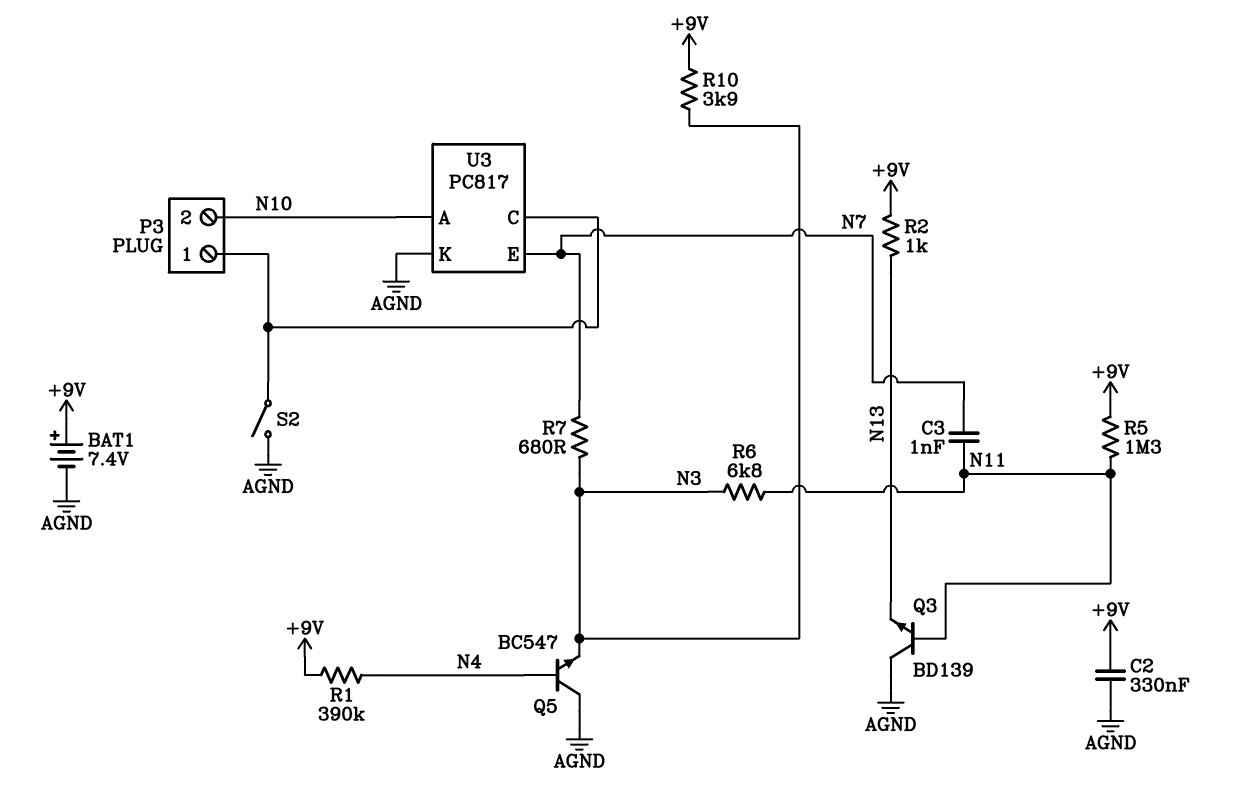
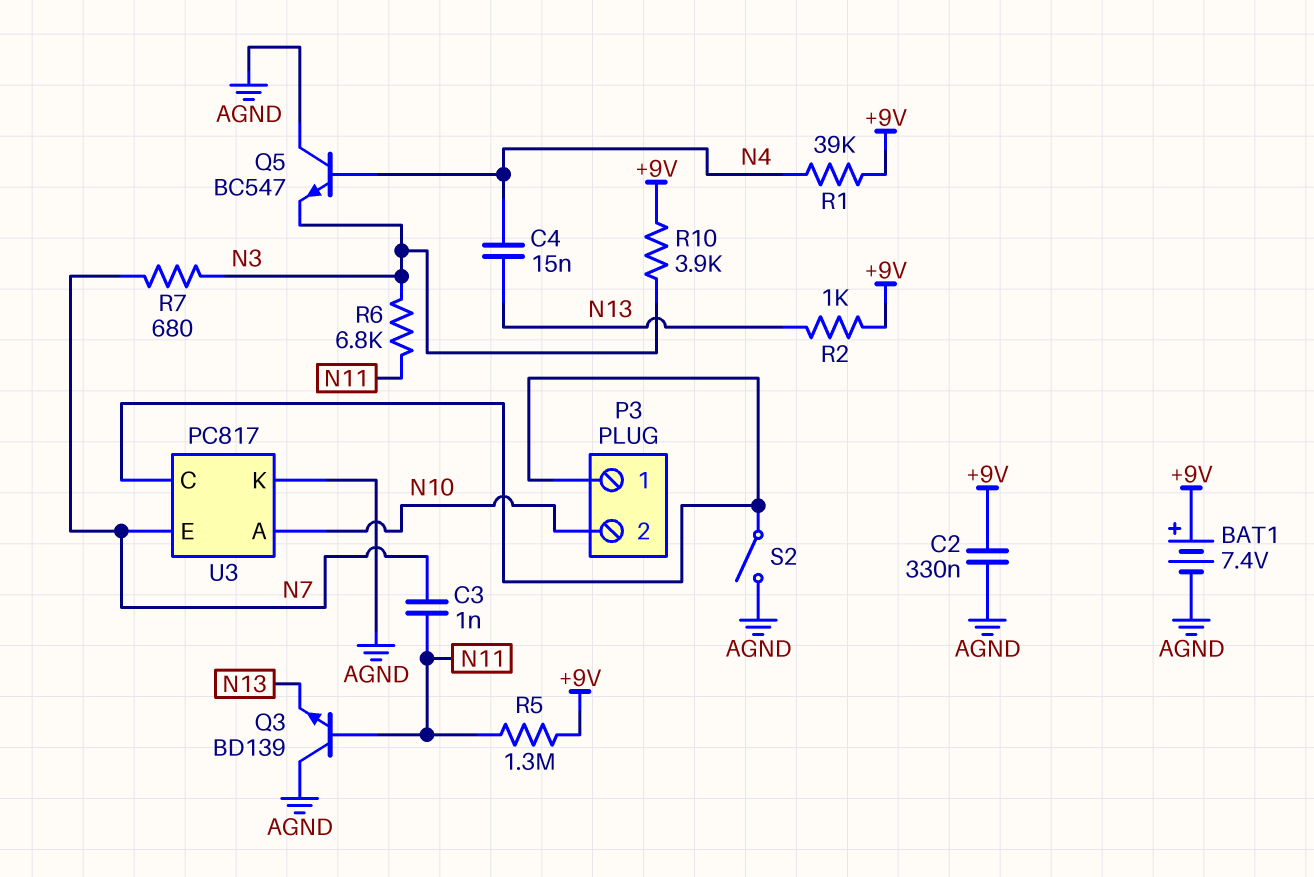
C4: none -> 15nF (N4, N13)
R1: 390k (+9V, N4) -> 39k (+9V, N4)

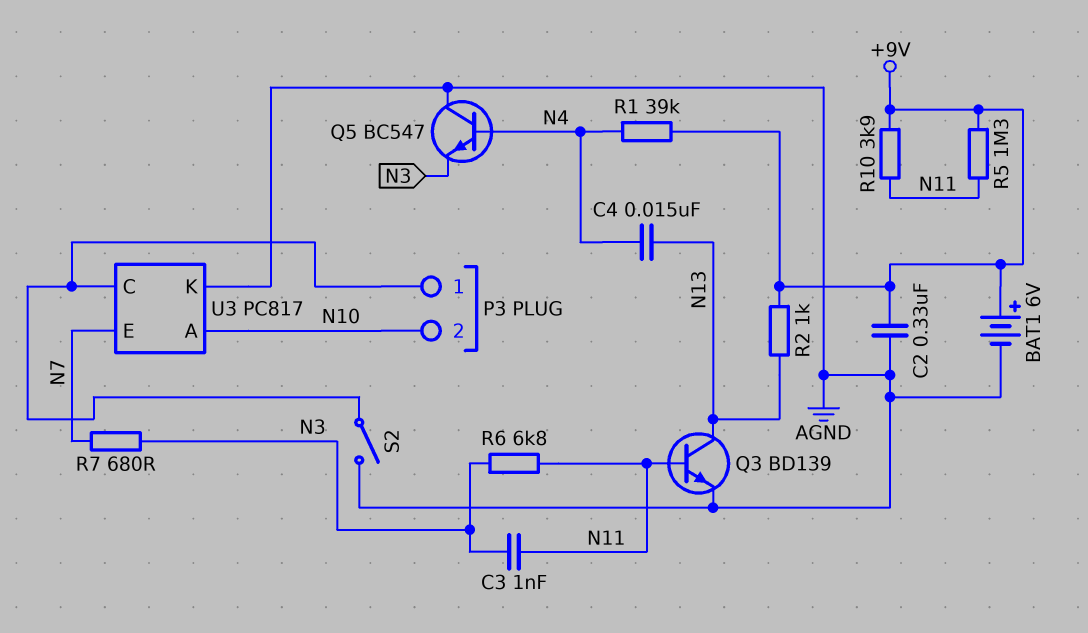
BAT1: 7.4V (plus +9V, minus AGND) -> 6V (plus +9V, minus AGND)
C3: 1nF (N7, N11) -> 1nF (N3, N11)
Q3: NPN BD139 (B N11, C AGND, E N13) -> NPN BD139 (B N11, C N13, E AGND)
R10: 3.9k (+9V, N3) -> 3.9k (+9V, N11)

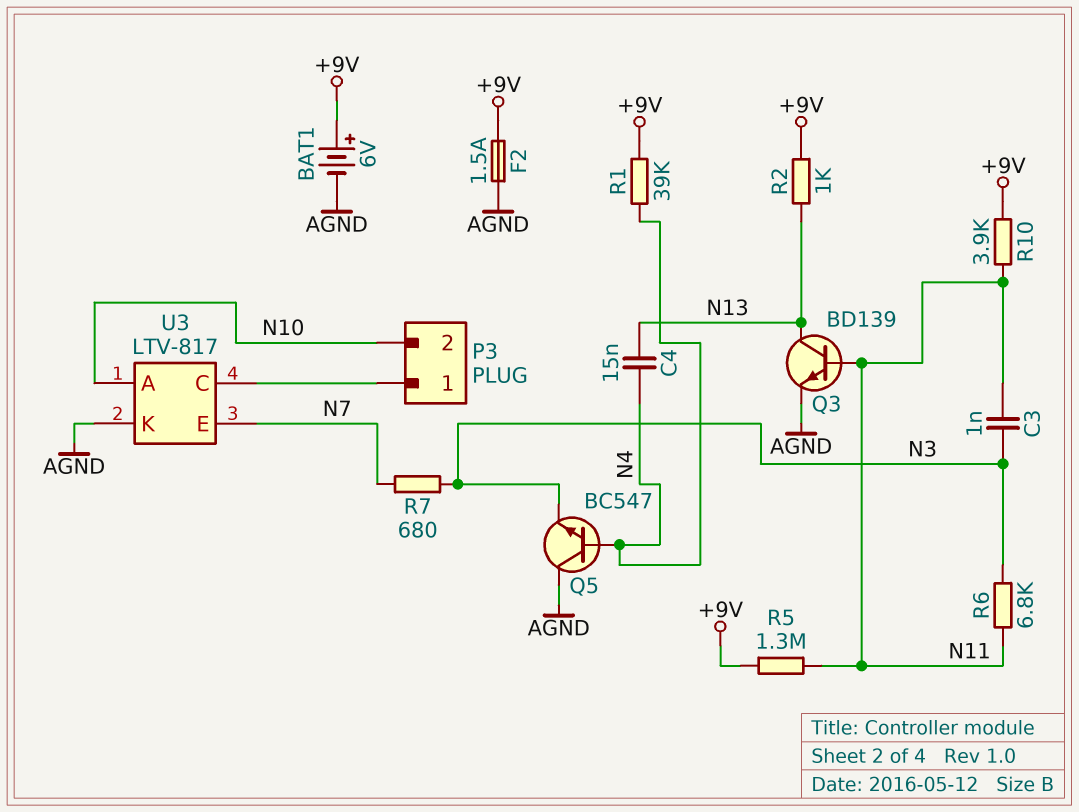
C2: 330nF (+9V, AGND) -> none
F2: none -> 1.5A (+9V, AGND)
S2: switch (AGND, P3/1) -> none
U3: PC817 -> LTV-817

